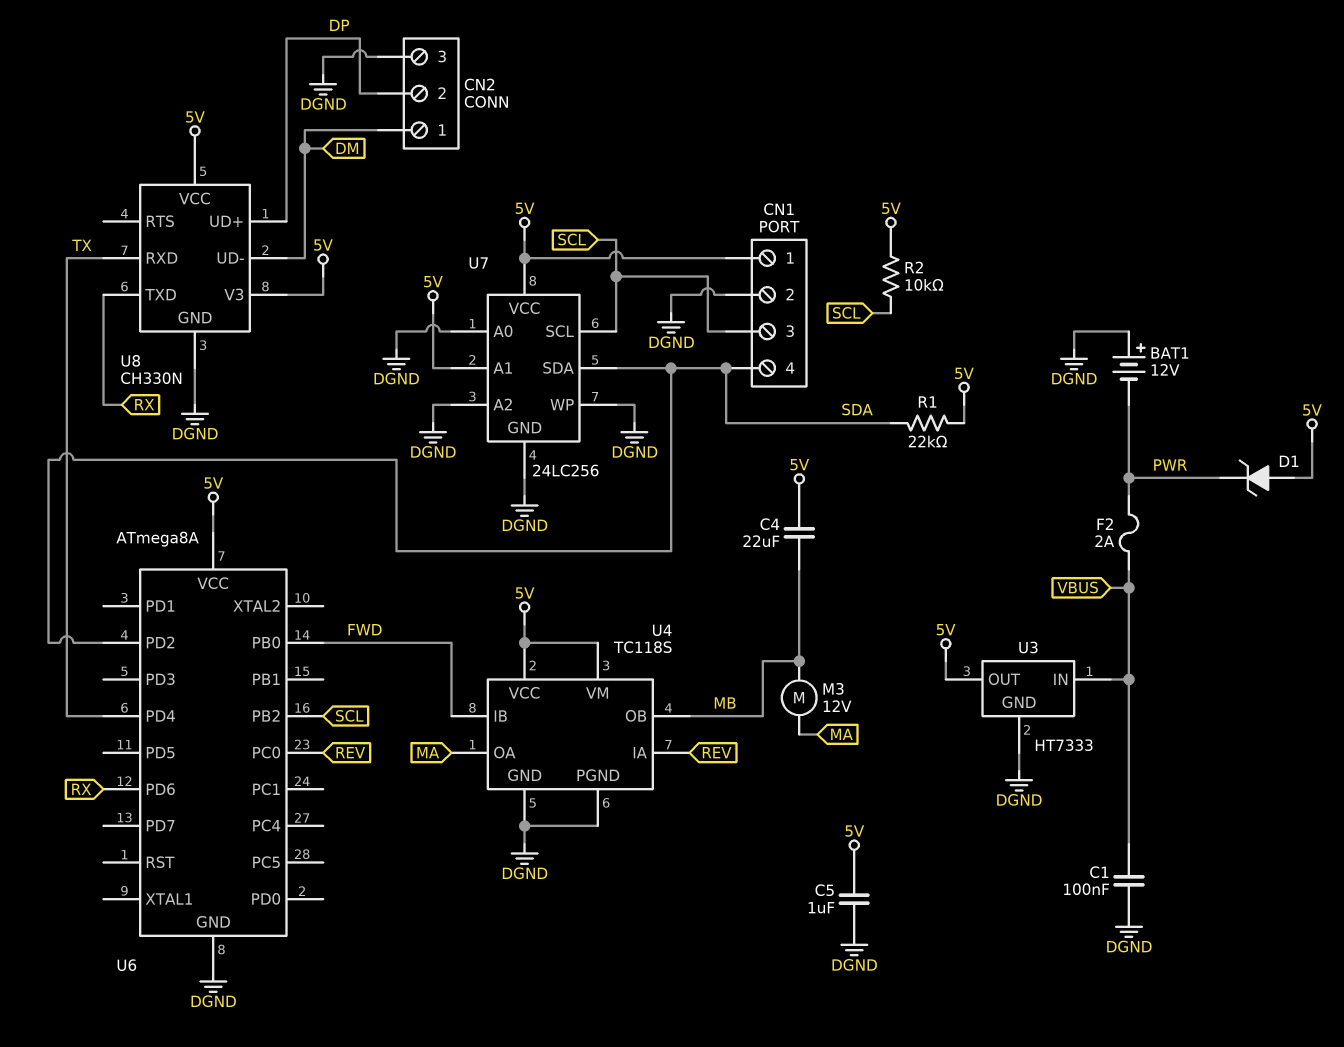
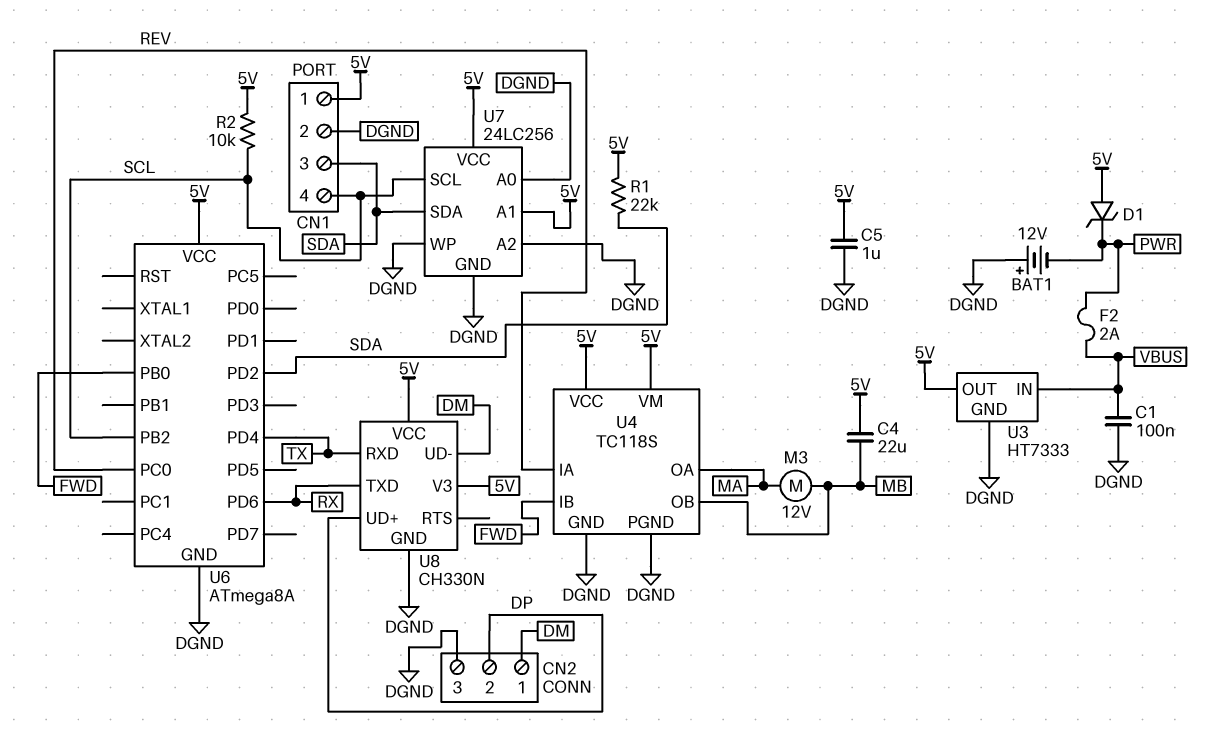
CN1 pin 3: SCL -> SDA
CN1 pin 4: SDA -> SCL

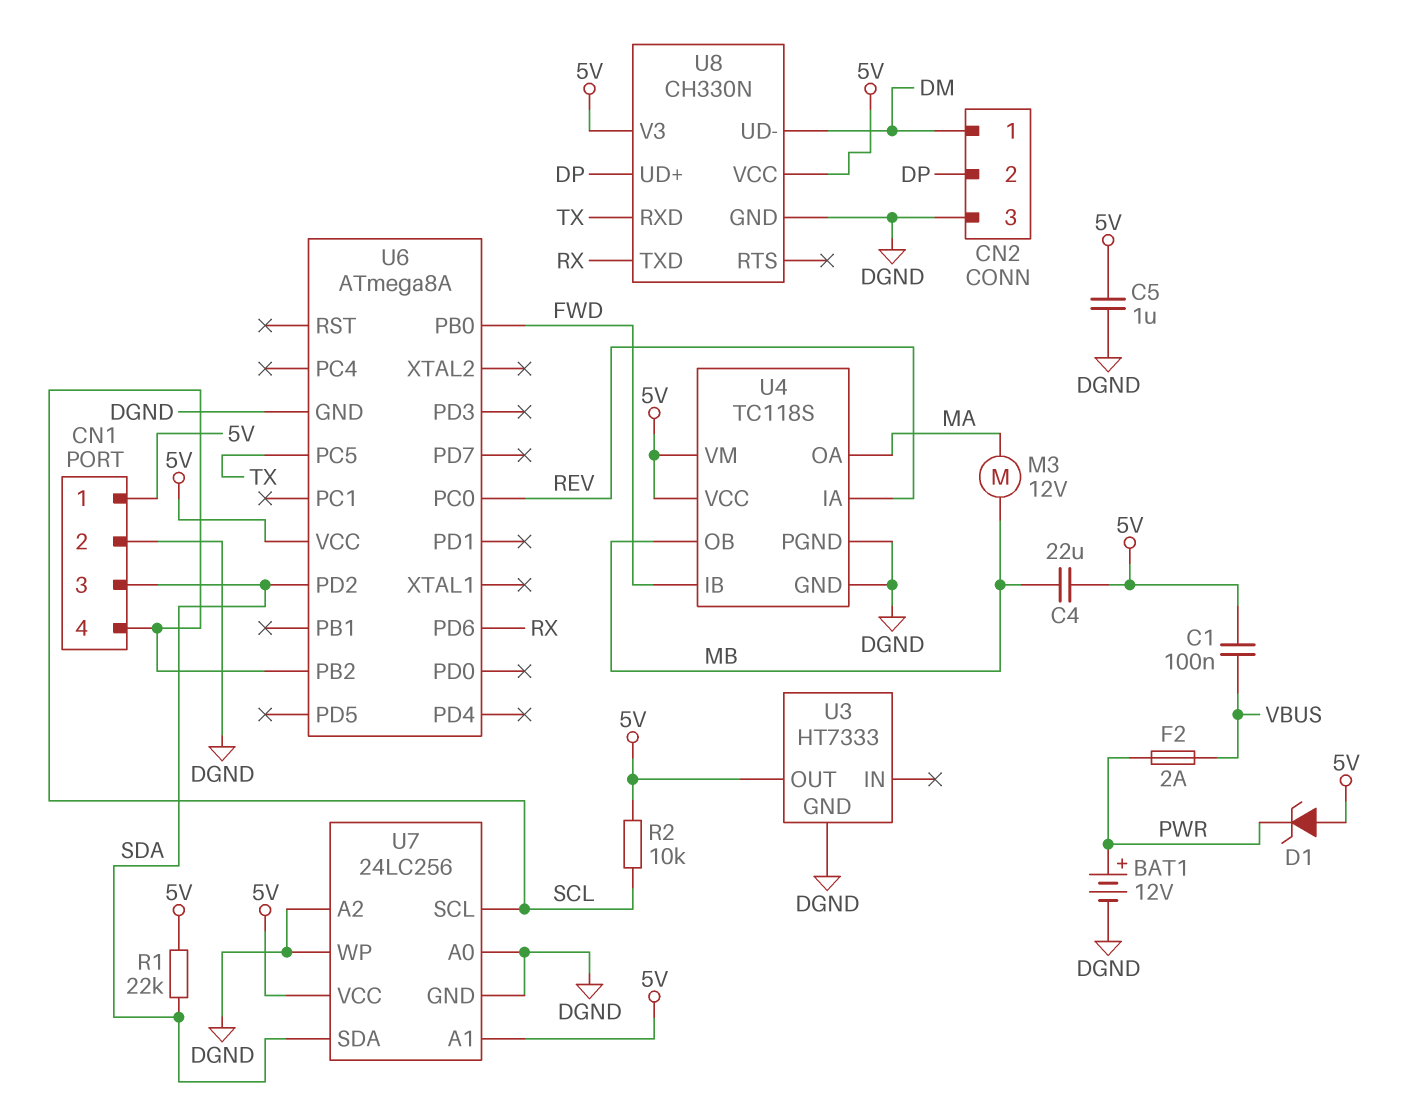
BAT1: 12V (plus DGND, minus PWR) -> 12V (plus PWR, minus DGND)
C1: 100nF (DGND, VBUS) -> 100nF (5V, VBUS)
U3 pin IN: VBUS -> none
U6 pin PC5: none -> TX
U6 pin PD4: TX -> none

